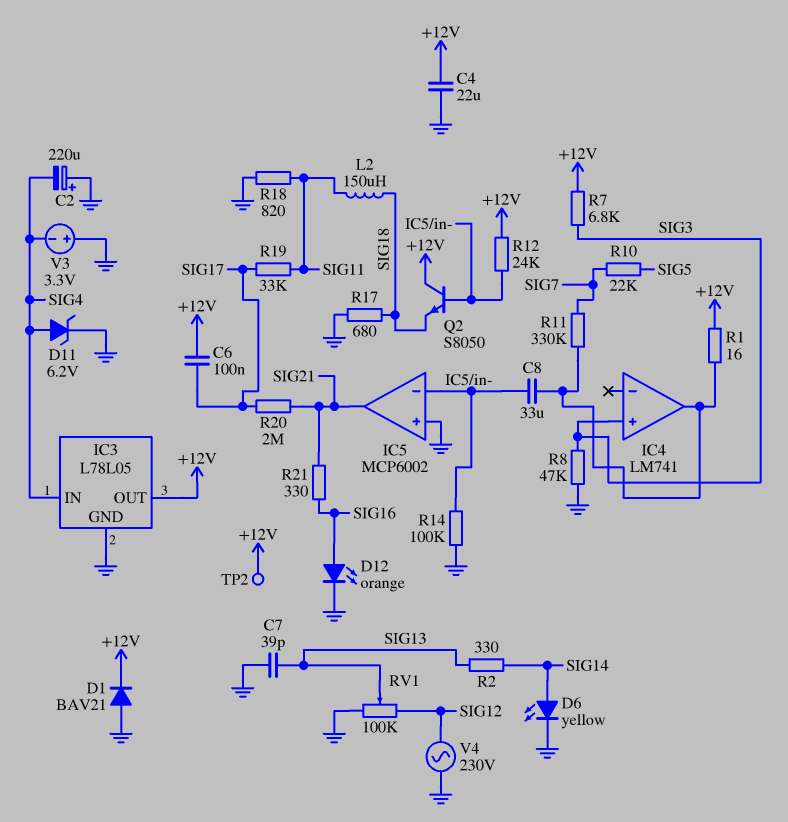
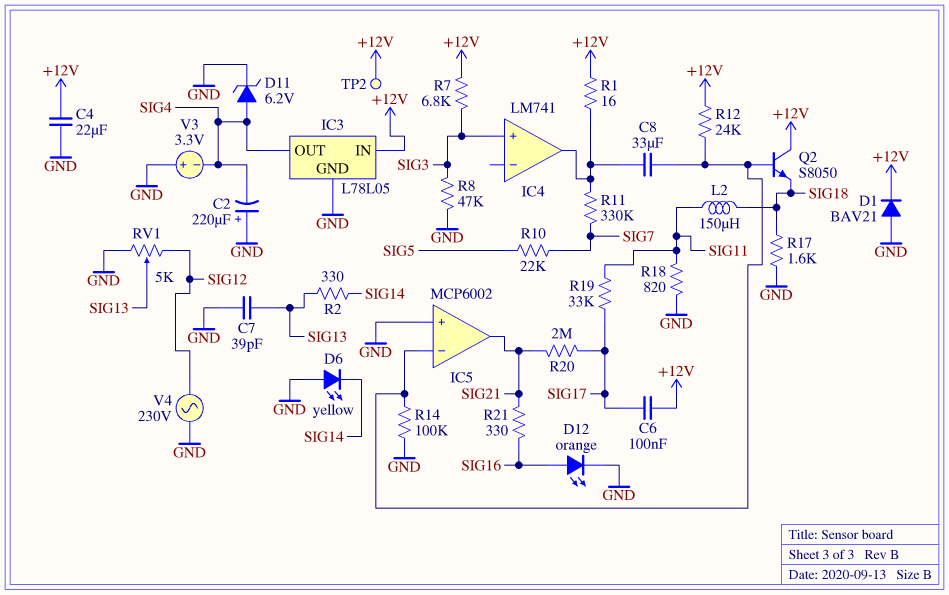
D6: LED yellow (A SIG14, K GND) -> LED yellow (A GND, K SIG14)
IC3 pin IN: SIG4 -> +12V
IC3 pin OUT: +12V -> SIG4
R17: 680 (GND, SIG18) -> 1.6k (GND, SIG18)
RV1: 100k (GND, SIG12, wiper SIG13) -> 5k (GND, SIG12, wiper SIG13)

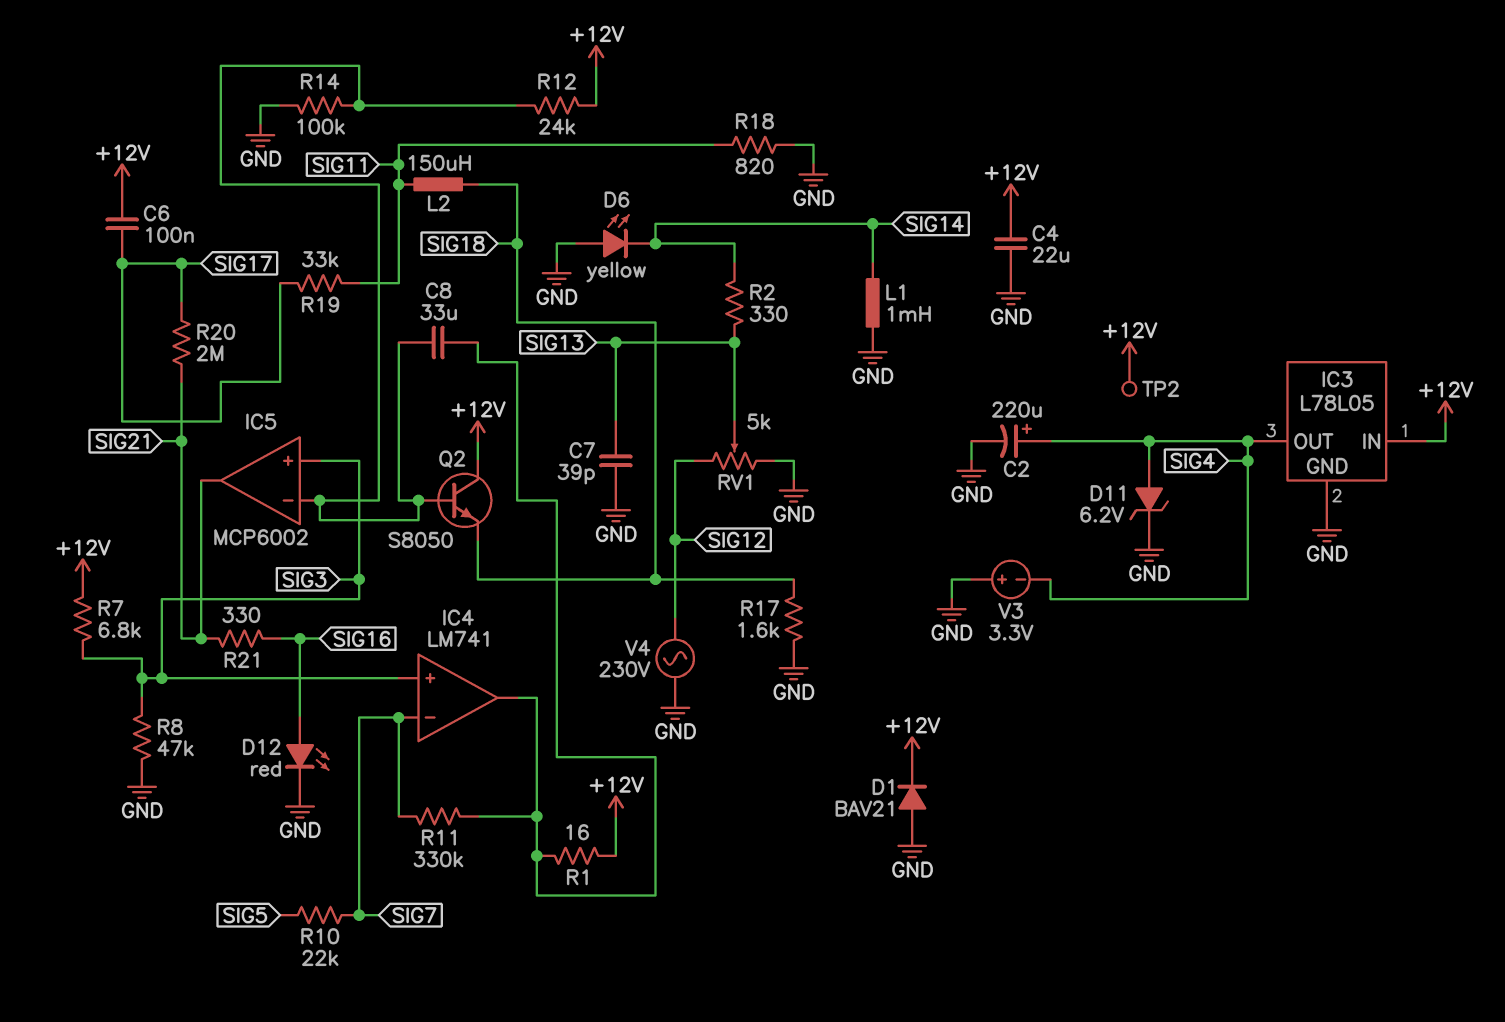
C2: 220uF (plus GND, minus SIG4) -> 220uF (plus SIG4, minus GND)
D12: LED orange (A SIG16, K GND) -> LED red (A SIG16, K GND)
IC4 pin in-: none -> SIG7
IC5 pin in+: GND -> SIG3
L1: none -> 1mH (GND, SIG14)

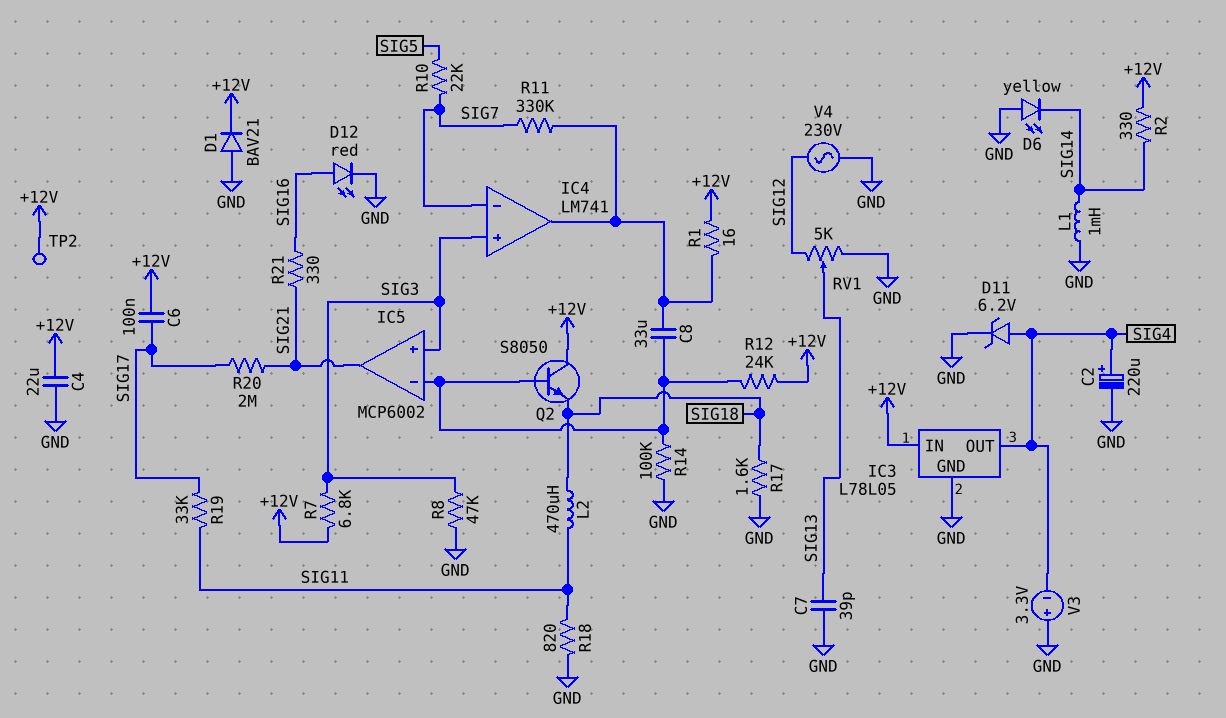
L2: 150uH (SIG11, SIG18) -> 470uH (SIG11, SIG18)
R2: 330 (SIG13, SIG14) -> 330 (+12V, SIG14)

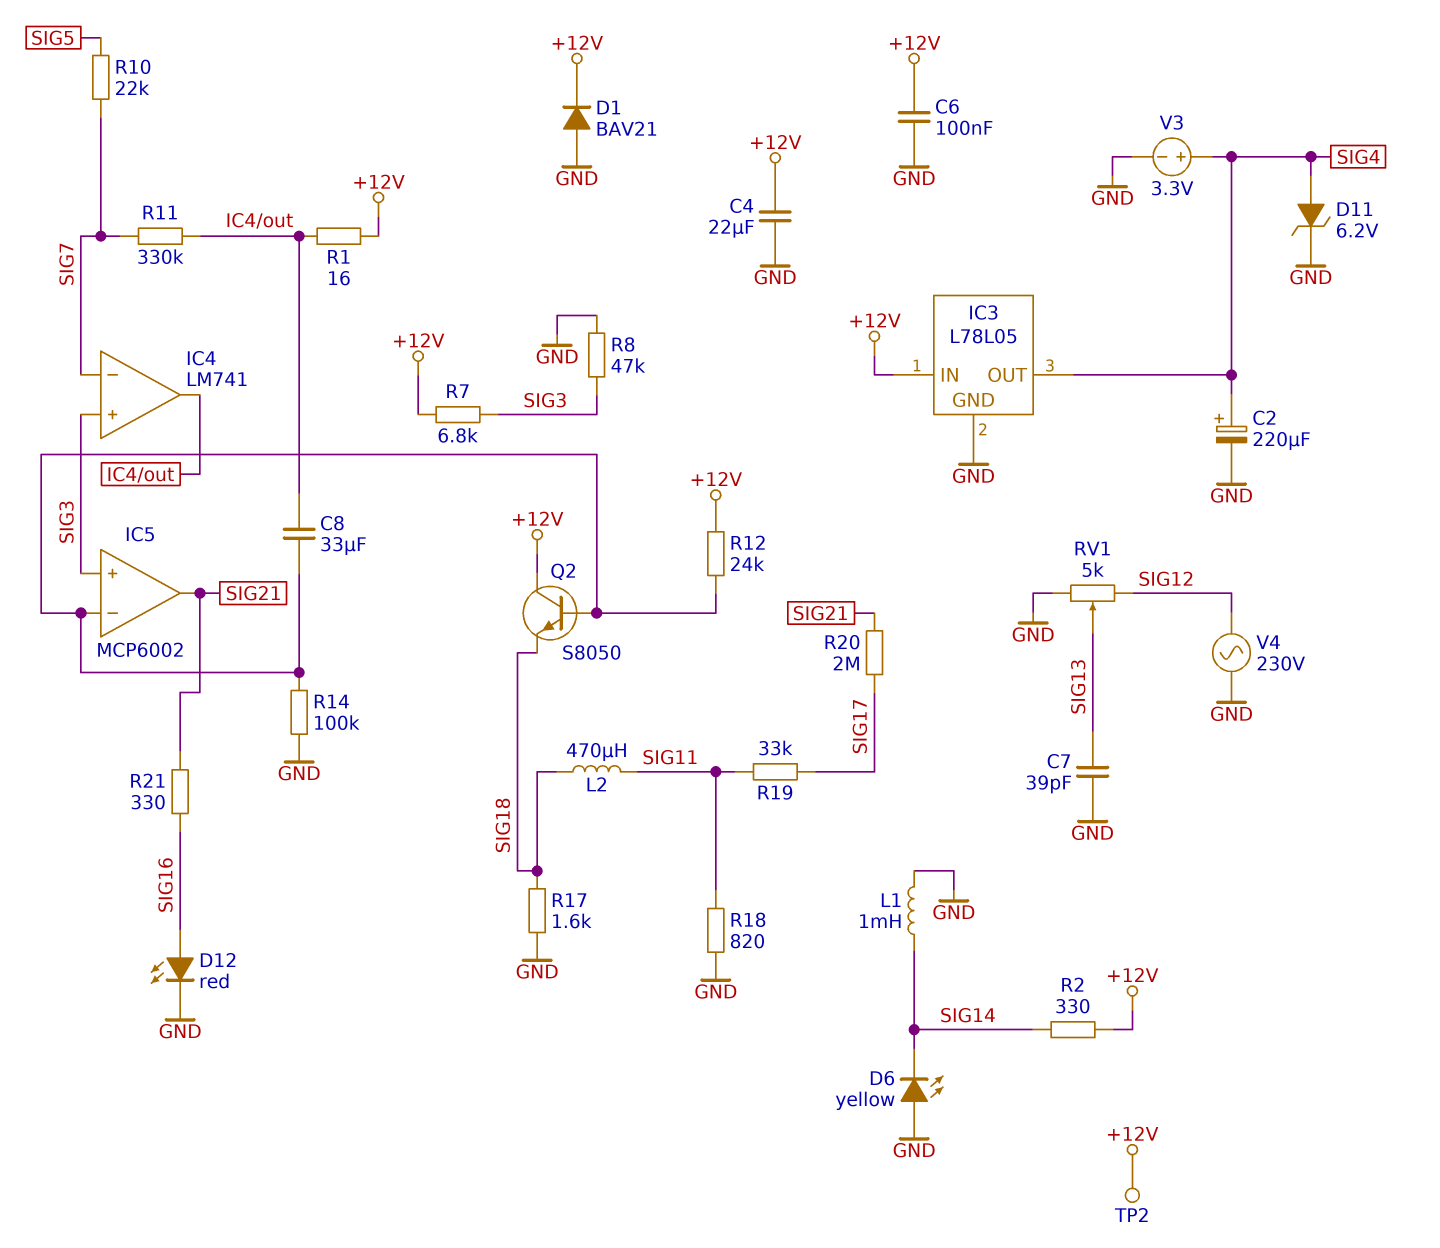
C6: 100nF (+12V, SIG17) -> 100nF (+12V, GND)
V3: 3.3V (plus GND, minus SIG4) -> 3.3V (plus SIG4, minus GND)

